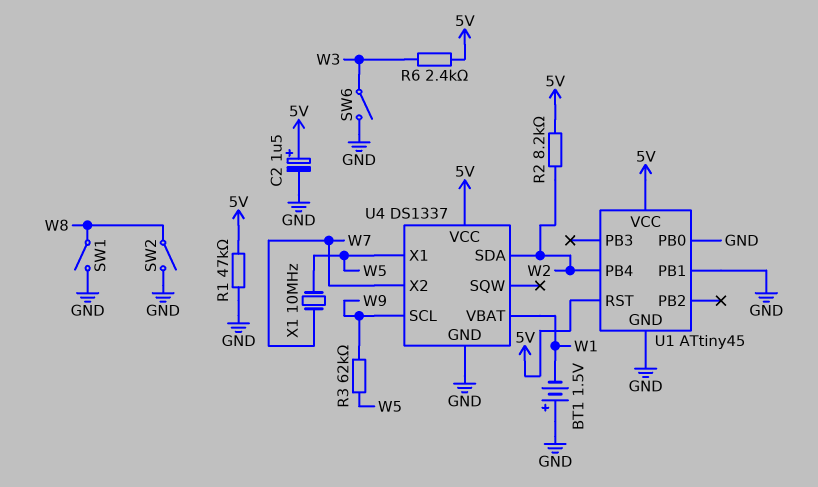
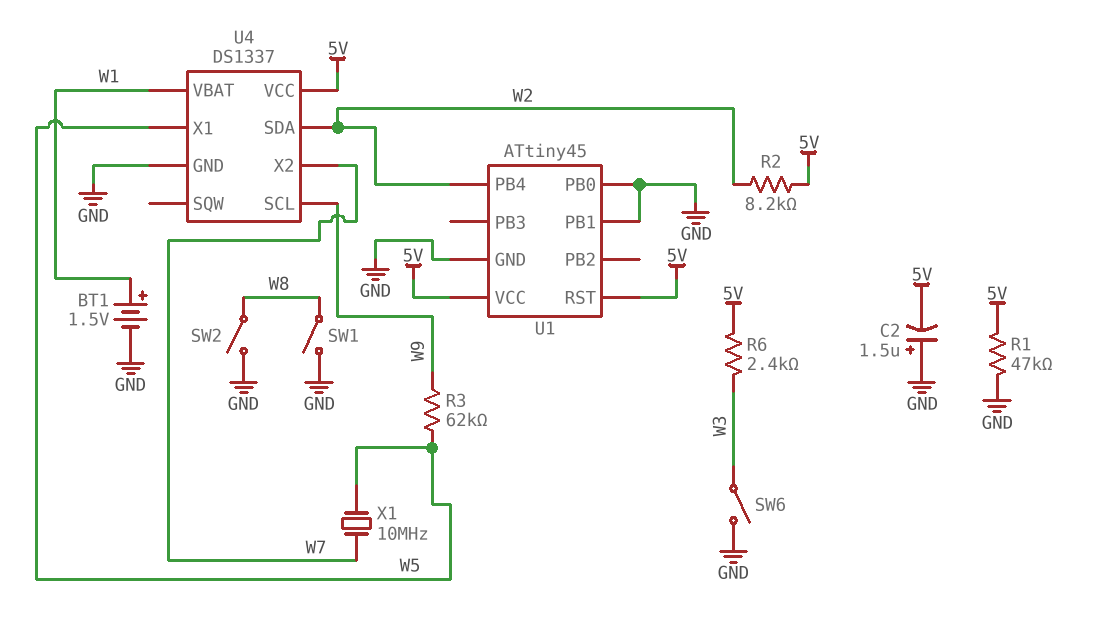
BT1: 1.5V (plus GND, minus W1) -> 1.5V (plus W1, minus GND)
C2: 1.5uF (plus 5V, minus GND) -> 1.5uF (plus GND, minus 5V)

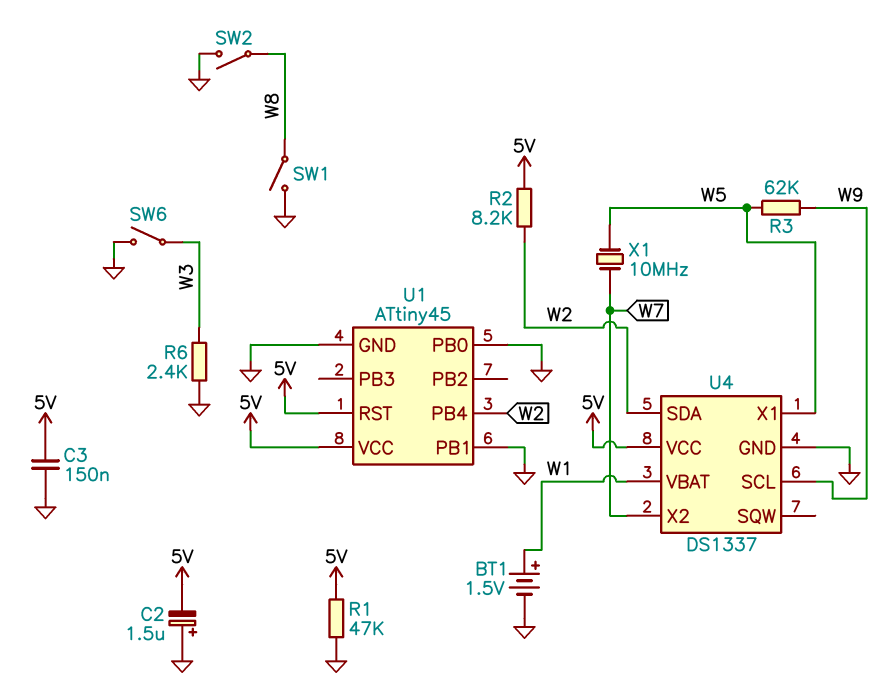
C3: none -> 150nF (5V, GND)
R6: 2.4k (5V, W3) -> 2.4k (GND, W3)

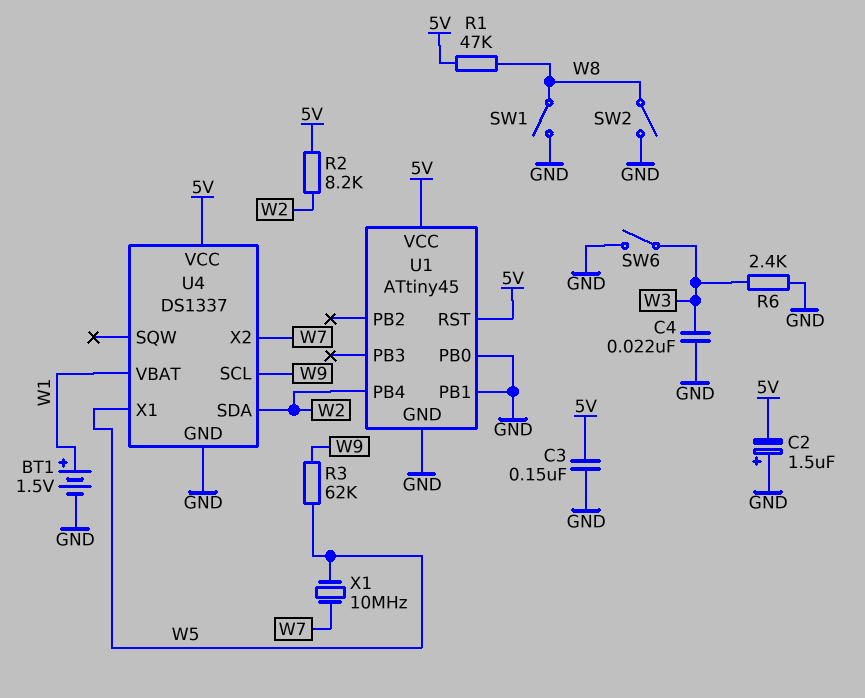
C4: none -> 22nF (GND, W3)
R1: 47k (5V, GND) -> 47k (5V, W8)

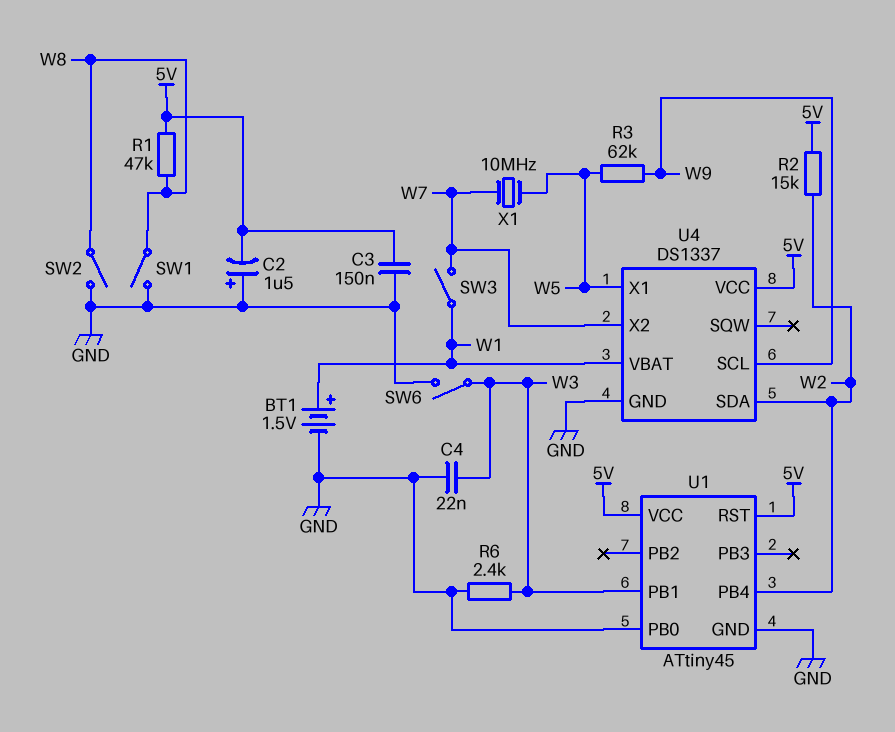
R2: 8.2k (5V, W2) -> 15k (5V, W2)
SW3: none -> switch (W1, W7)
U1 pin PB1: GND -> W3

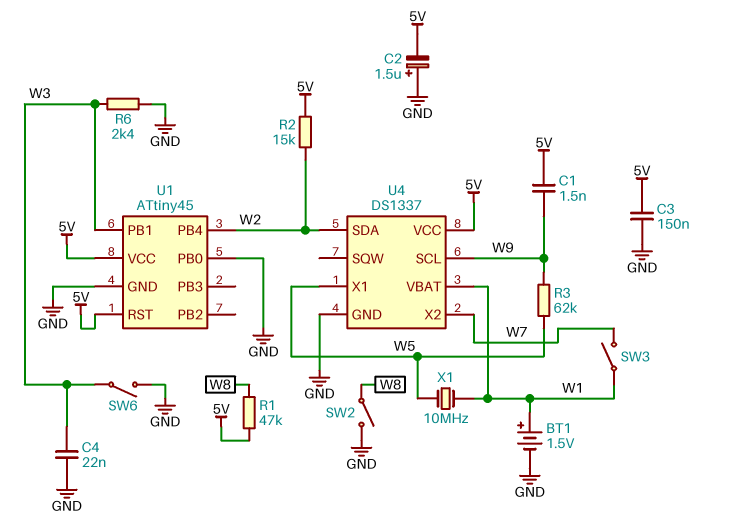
C1: none -> 1.5nF (5V, W9)
SW1: switch (GND, W8) -> none
X1: 10MHz (W5, W7) -> 10MHz (W1, W5)

